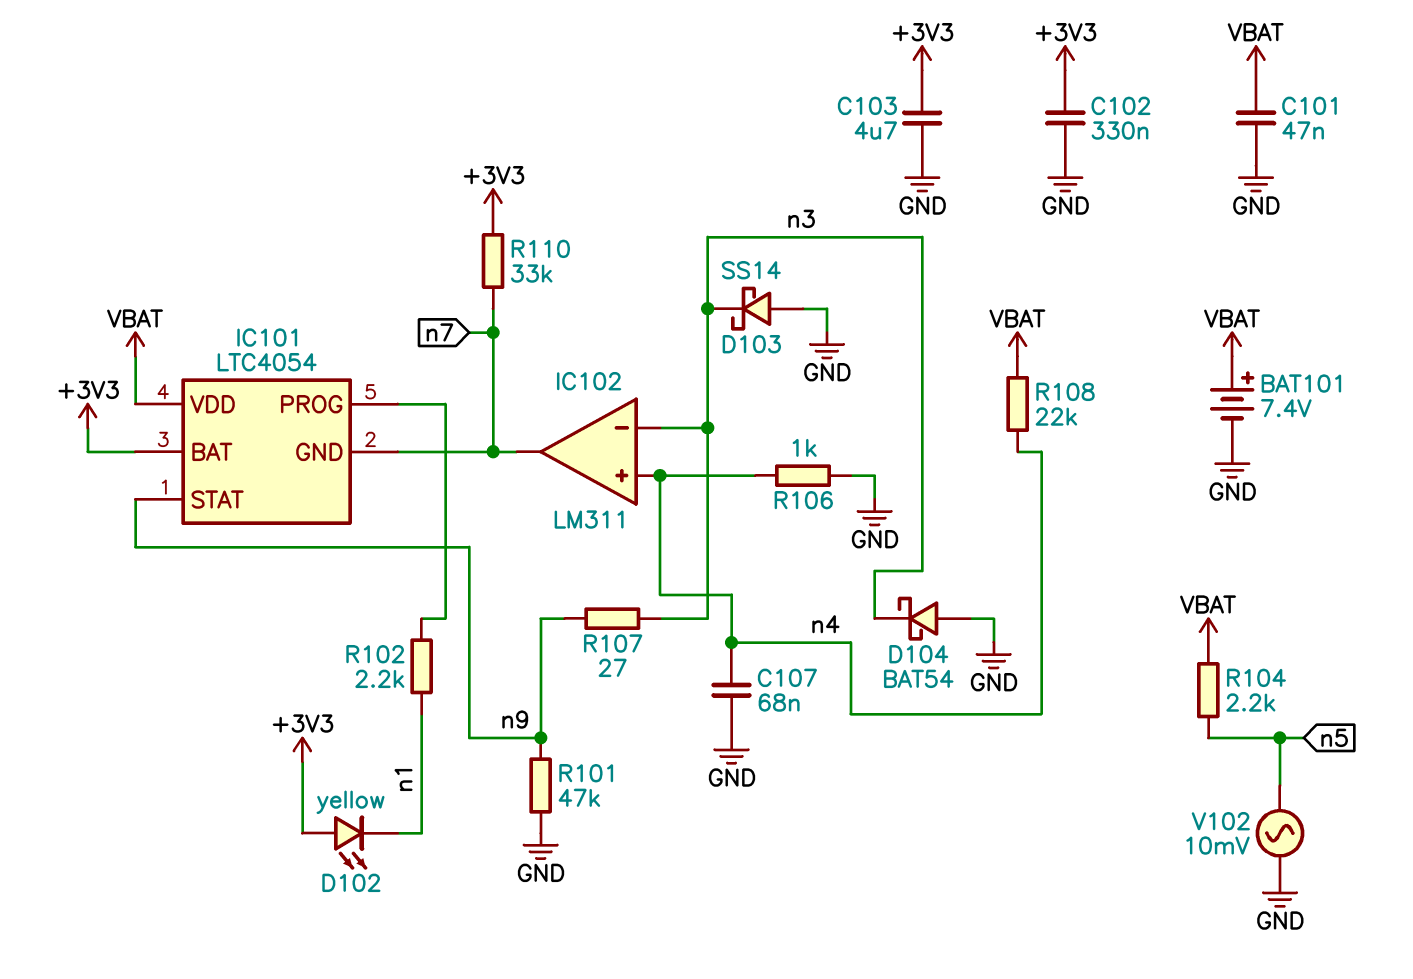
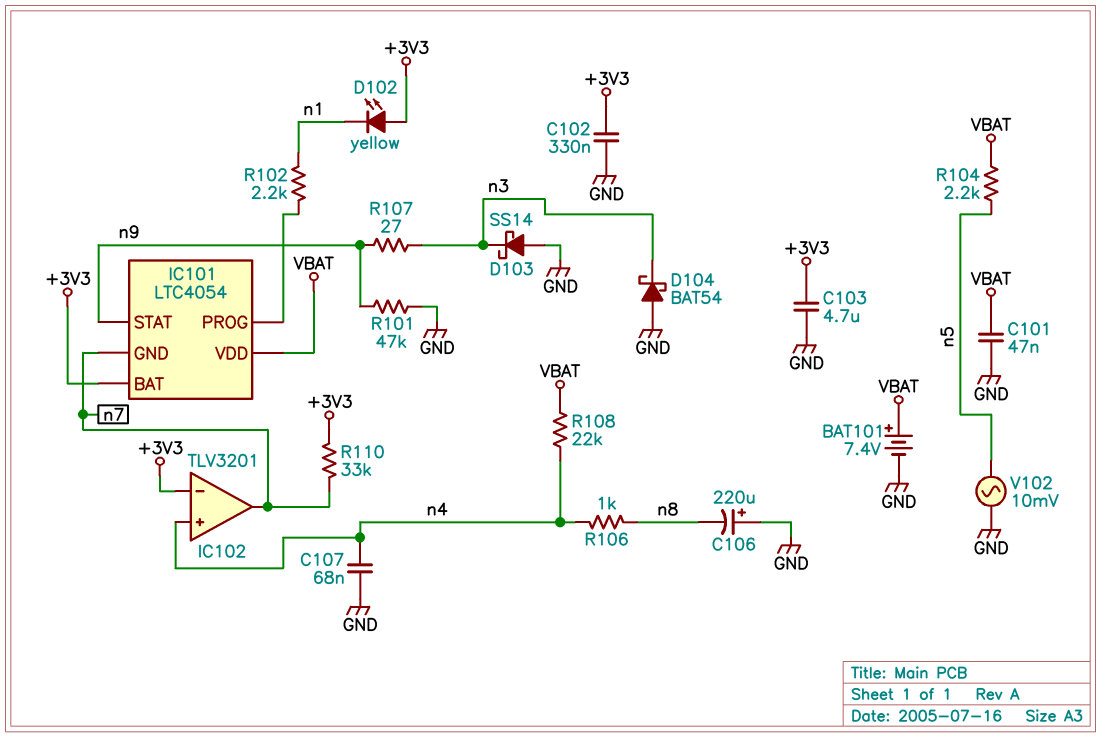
C106: none -> 220uF (plus GND, minus n8)
IC102: LM311 -> TLV3201
IC102 pin in-: n3 -> +3V3
R106: 1k (GND, n4) -> 1k (n4, n8)

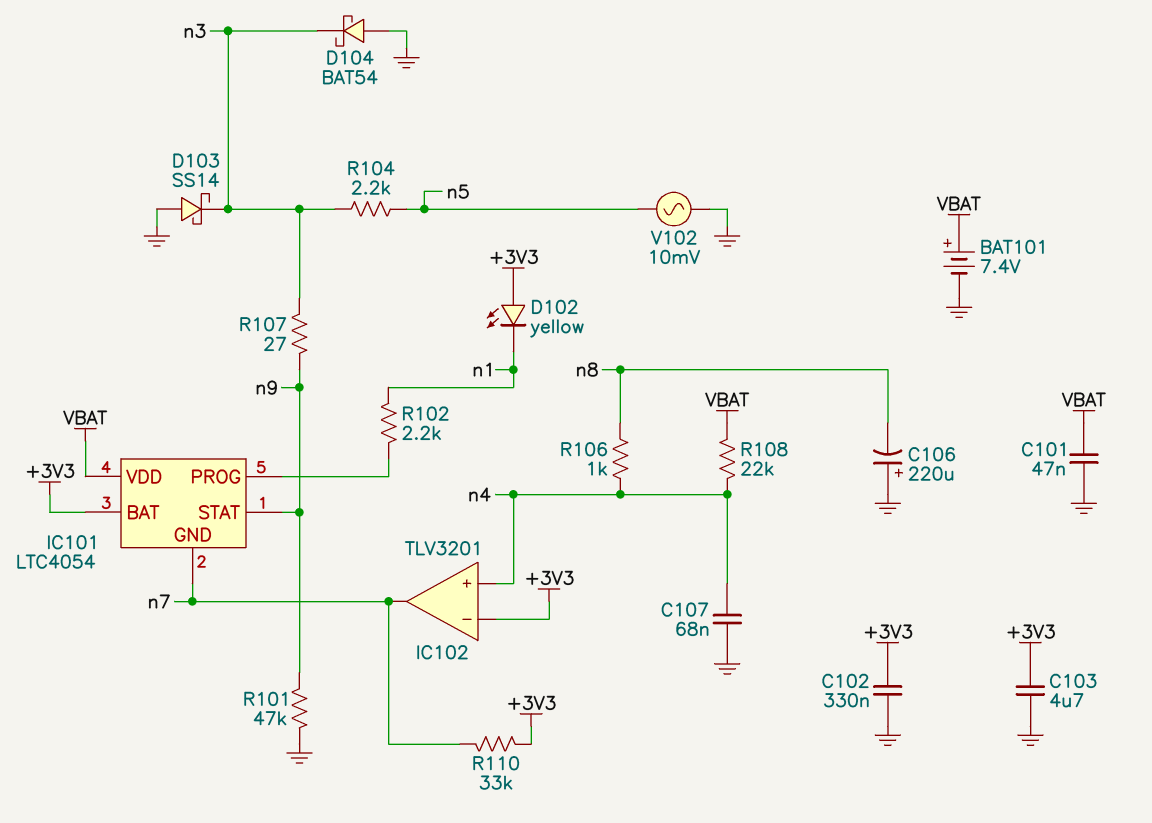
R104: 2.2k (VBAT, n5) -> 2.2k (n3, n5)

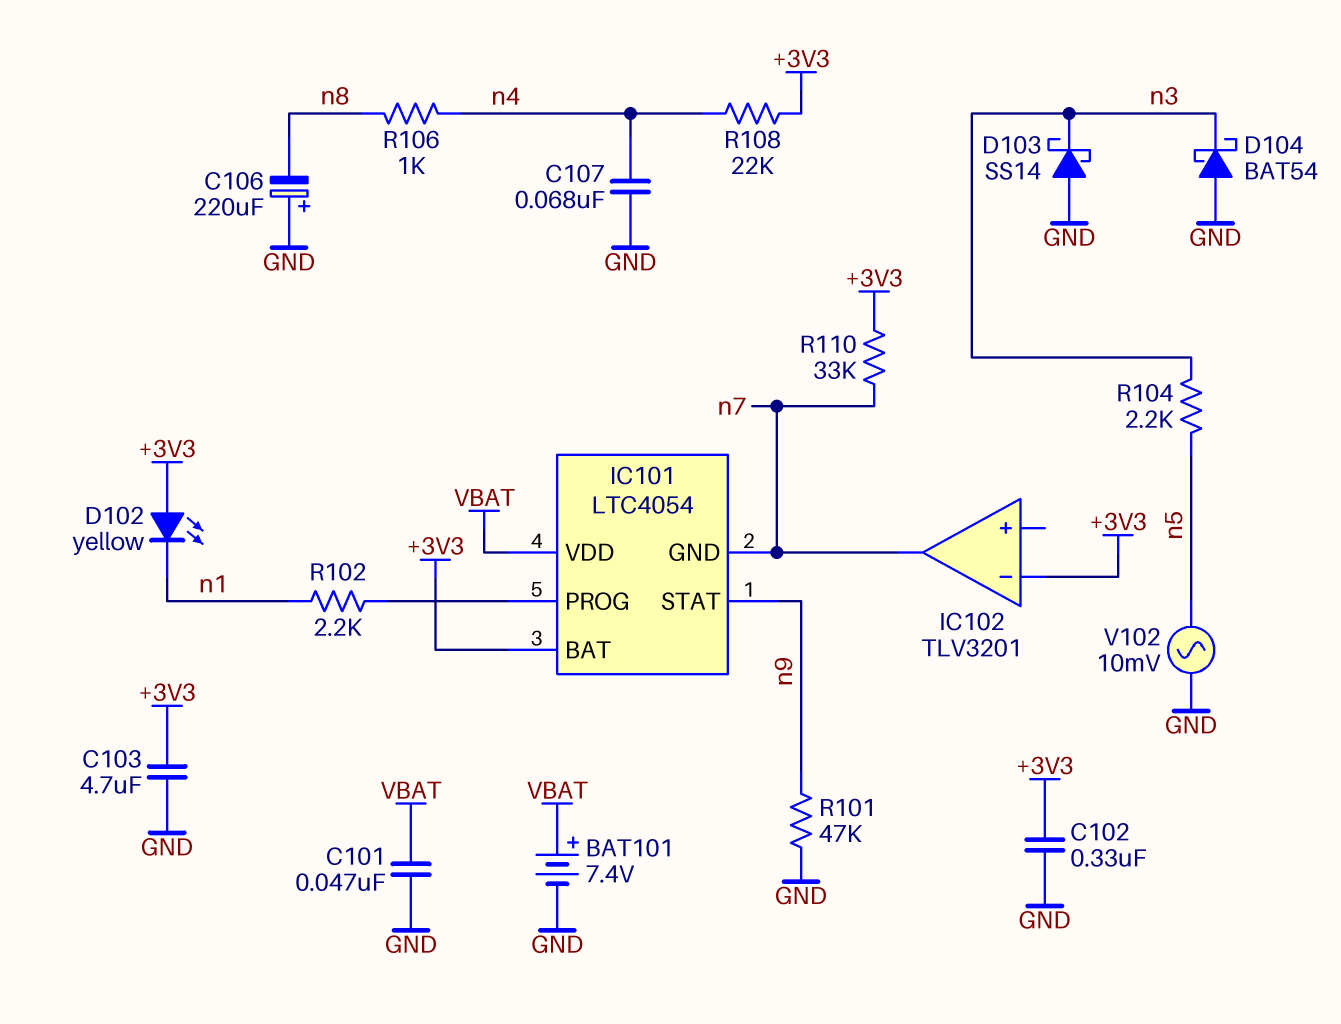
IC102 pin in+: n4 -> none
R107: 27 (n3, n9) -> none
R108: 22k (VBAT, n4) -> 22k (+3V3, n4)

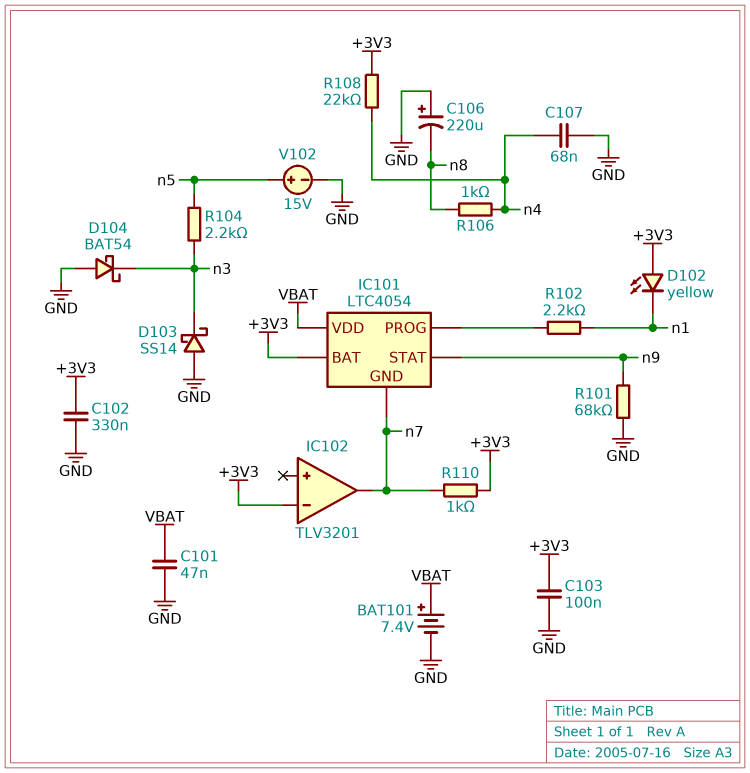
C103: 4.7uF (+3V3, GND) -> 100nF (+3V3, GND)
R101: 47k (GND, n9) -> 68k (GND, n9)
R110: 33k (+3V3, n7) -> 1k (+3V3, n7)
V102: AC 10mV (GND, n5) -> 15V (plus n5, minus GND)

